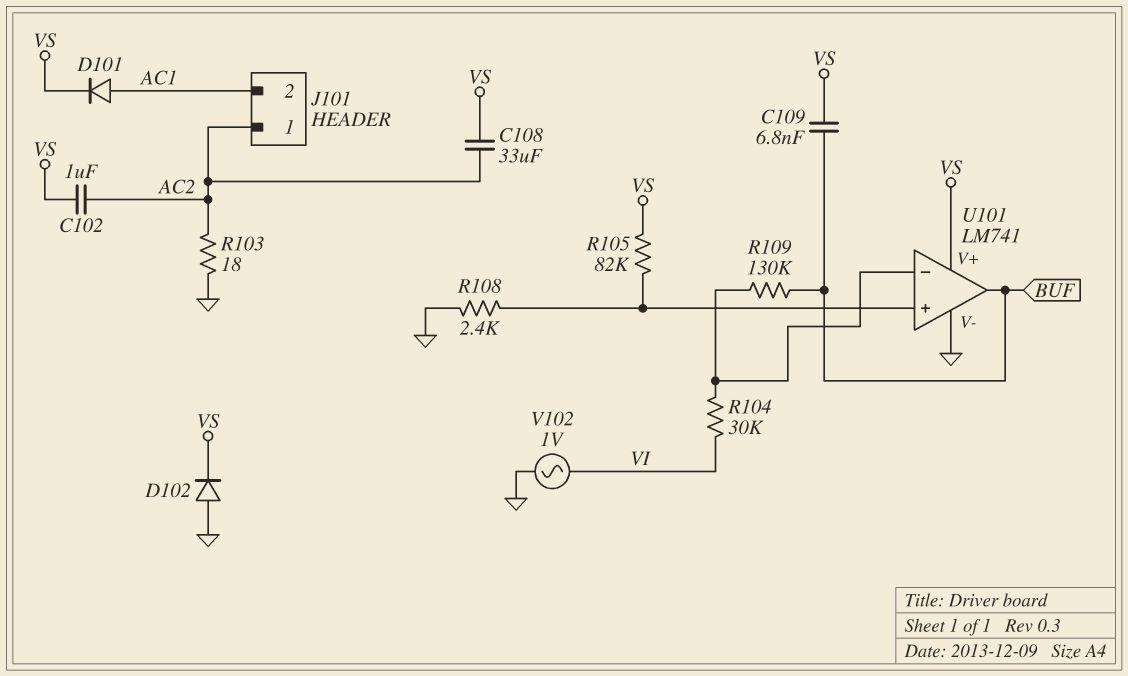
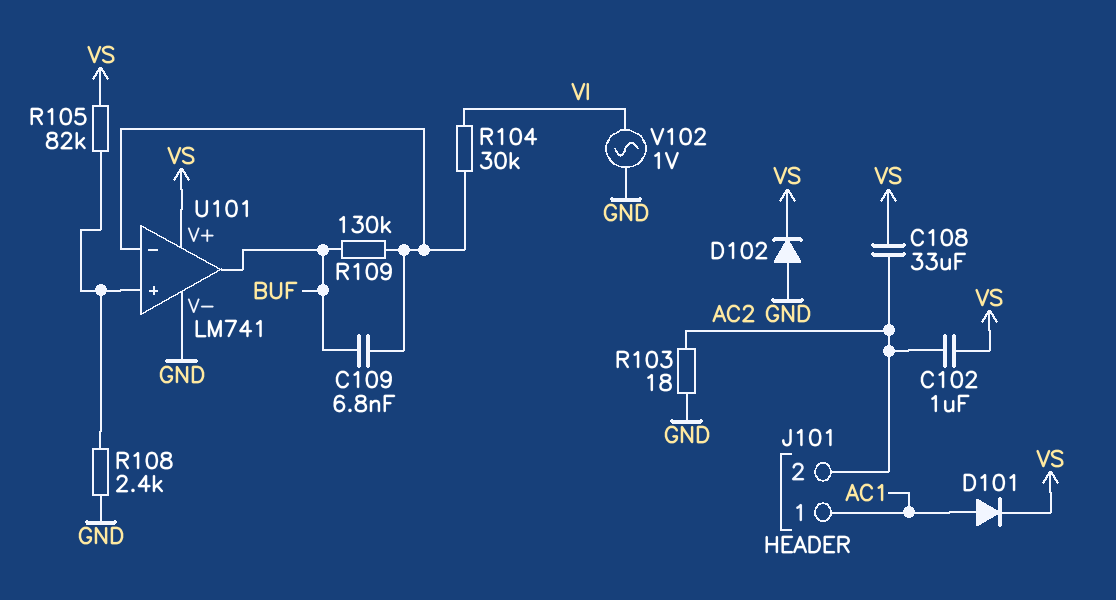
C109: 6.8nF (BUF, VS) -> 6.8nF (BUF, U101/in-)
J101 pin 1: AC2 -> AC1
J101 pin 2: AC1 -> AC2

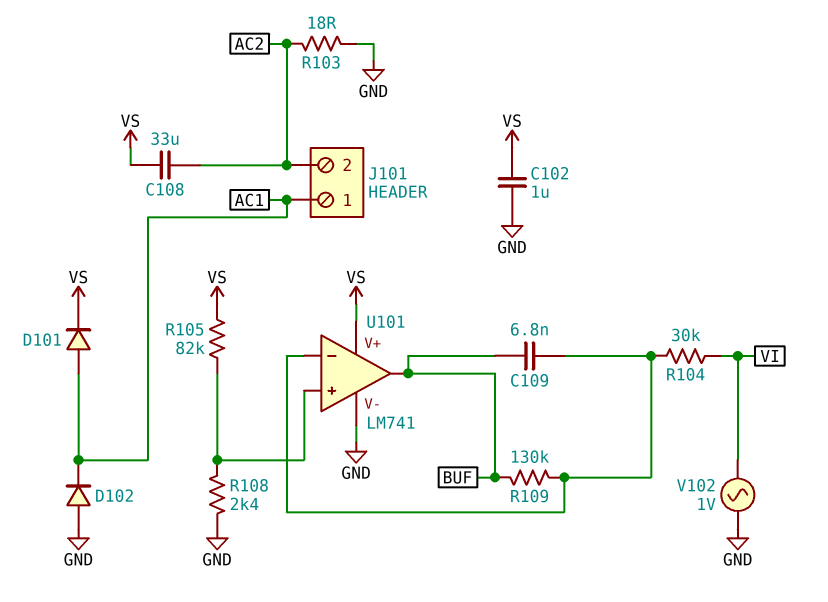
C102: 1uF (AC2, VS) -> 1uF (GND, VS)
D102: diode (A GND, K VS) -> diode (A GND, K AC1)

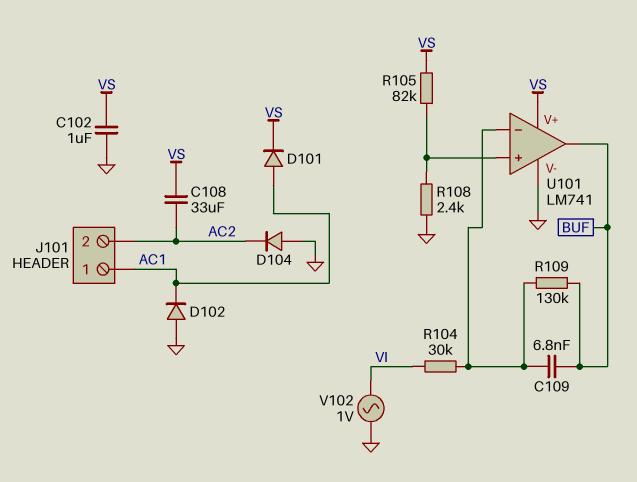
D104: none -> diode (A GND, K AC2)
R103: 18 (AC2, GND) -> none

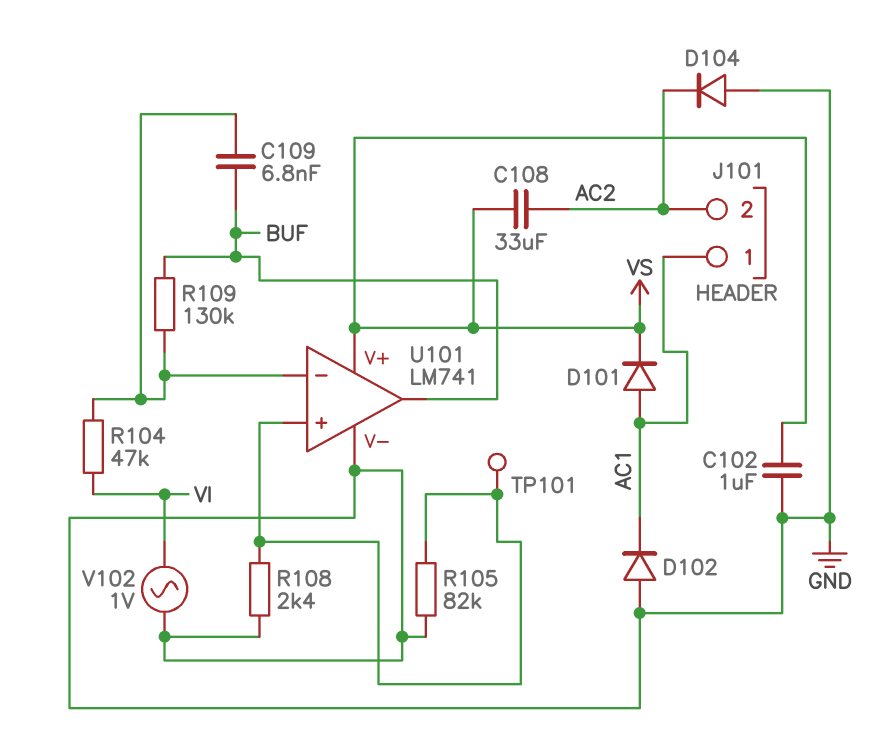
R104: 30k (U101/in-, VI) -> 47k (U101/in-, VI)
R105: 82k (U101/in+, VS) -> 82k (GND, U101/in+)
TP101: none -> test point (U101/in+)

